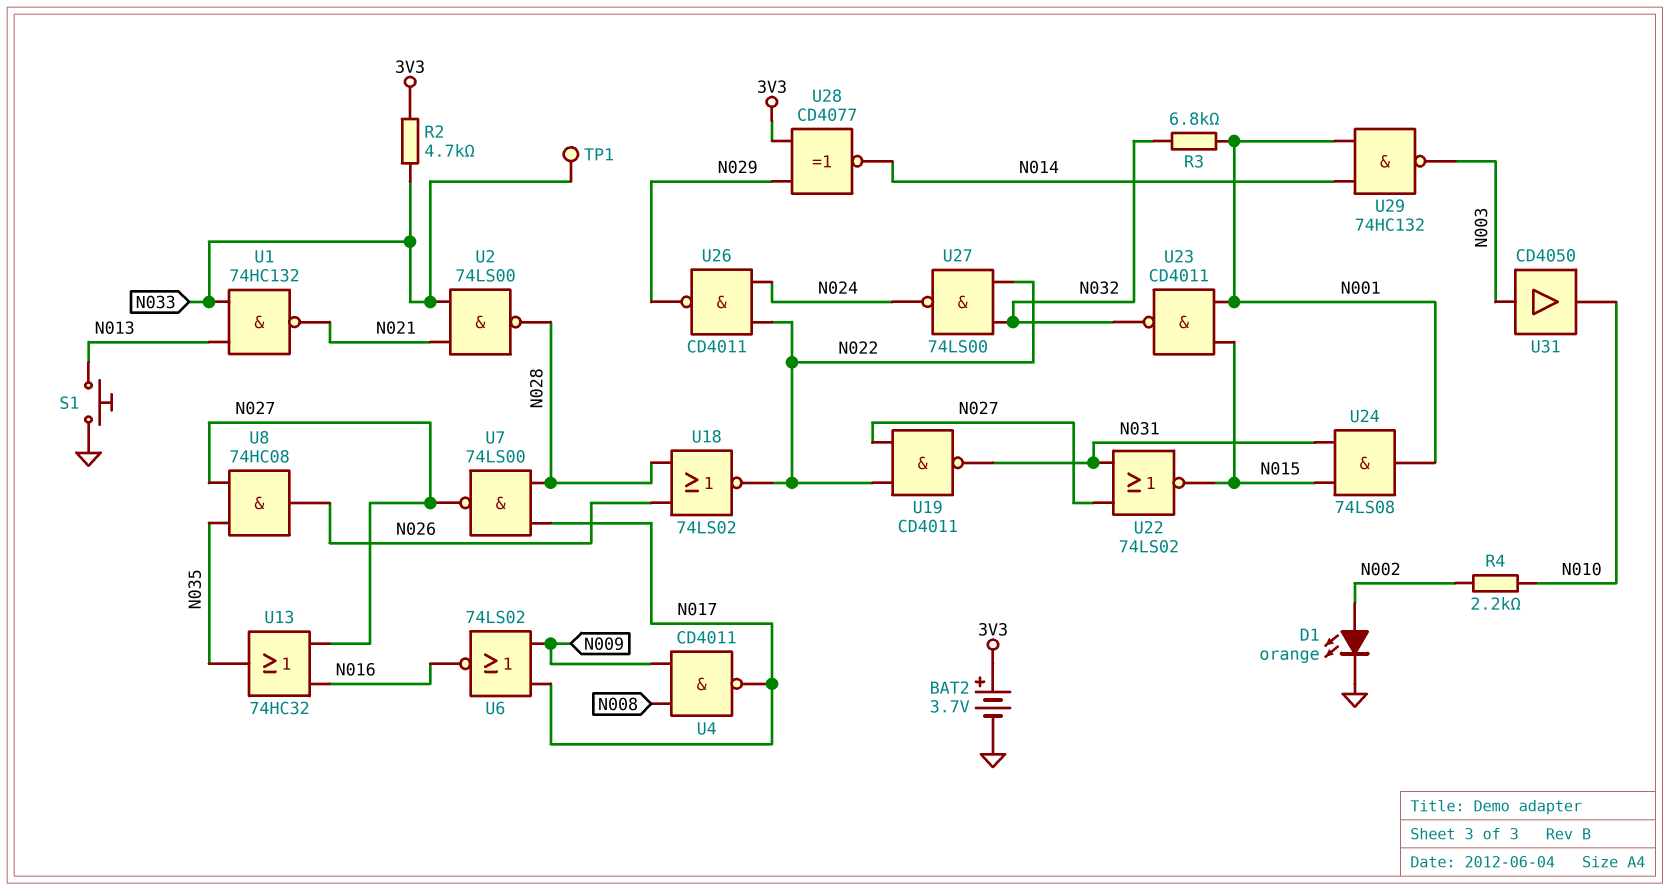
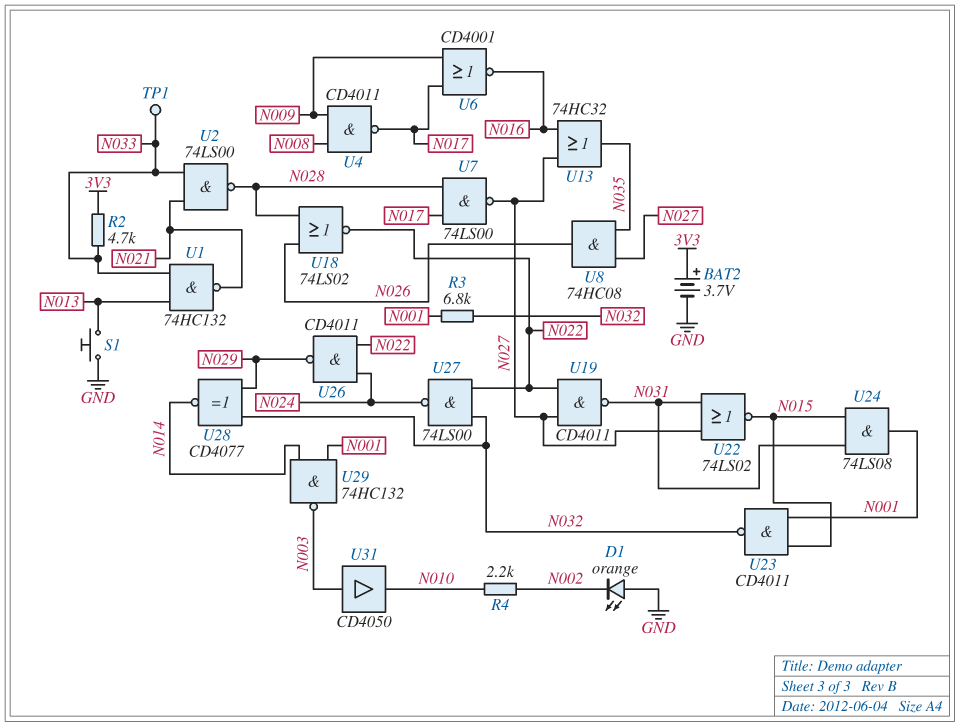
D1: LED orange (A N002, K GND) -> LED orange (A GND, K N002)
U6: NOR 74LS02 (in N009, in N017, out N016) -> NOR CD4001 (in N009, in N017, out N016)
U28: XNOR CD4077 (in 3V3, in N029, out N014) -> XNOR CD4077 (in N029, in N032, out N014)

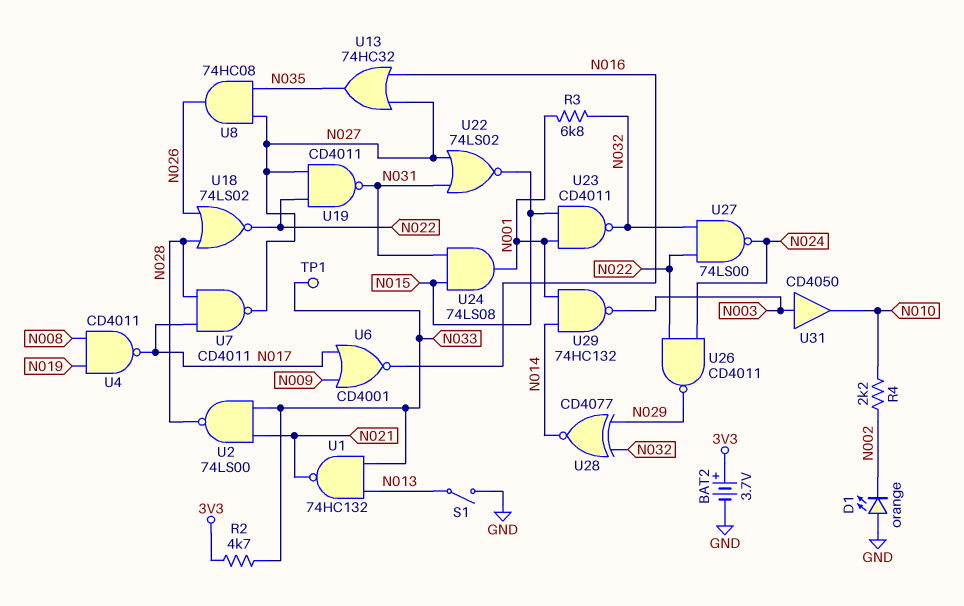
S1: button (GND, N013) -> switch (GND, N013)
U4: NAND CD4011 (in N008, in N009, out N017) -> NAND CD4011 (in N008, in N019, out N017)
U7: NAND 74LS00 (in N017, in N028, out N027) -> NAND CD4011 (in N017, in N028, out N027)

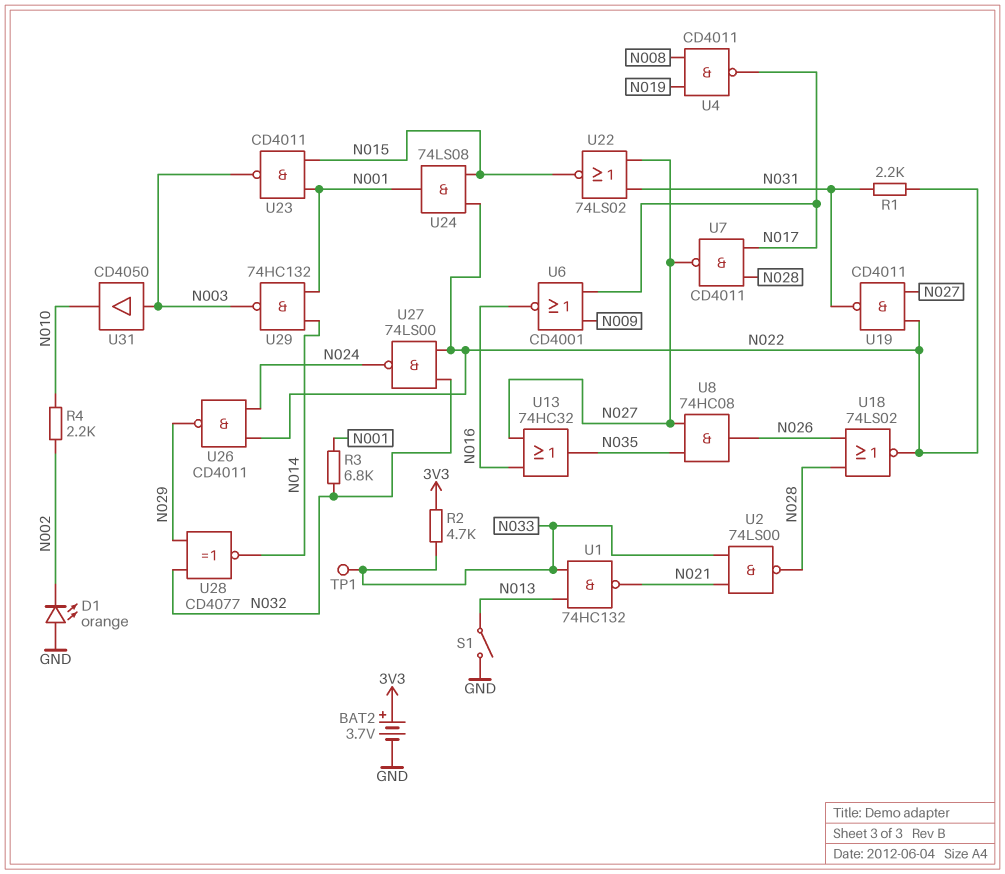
R1: none -> 2.2k (N022, N031)
U23: NAND CD4011 (in N001, in N015, out N032) -> NAND CD4011 (in N001, in N015, out N003)
U24: AND 74LS08 (in N015, in N031, out N001) -> AND 74LS08 (in N015, in N022, out N001)

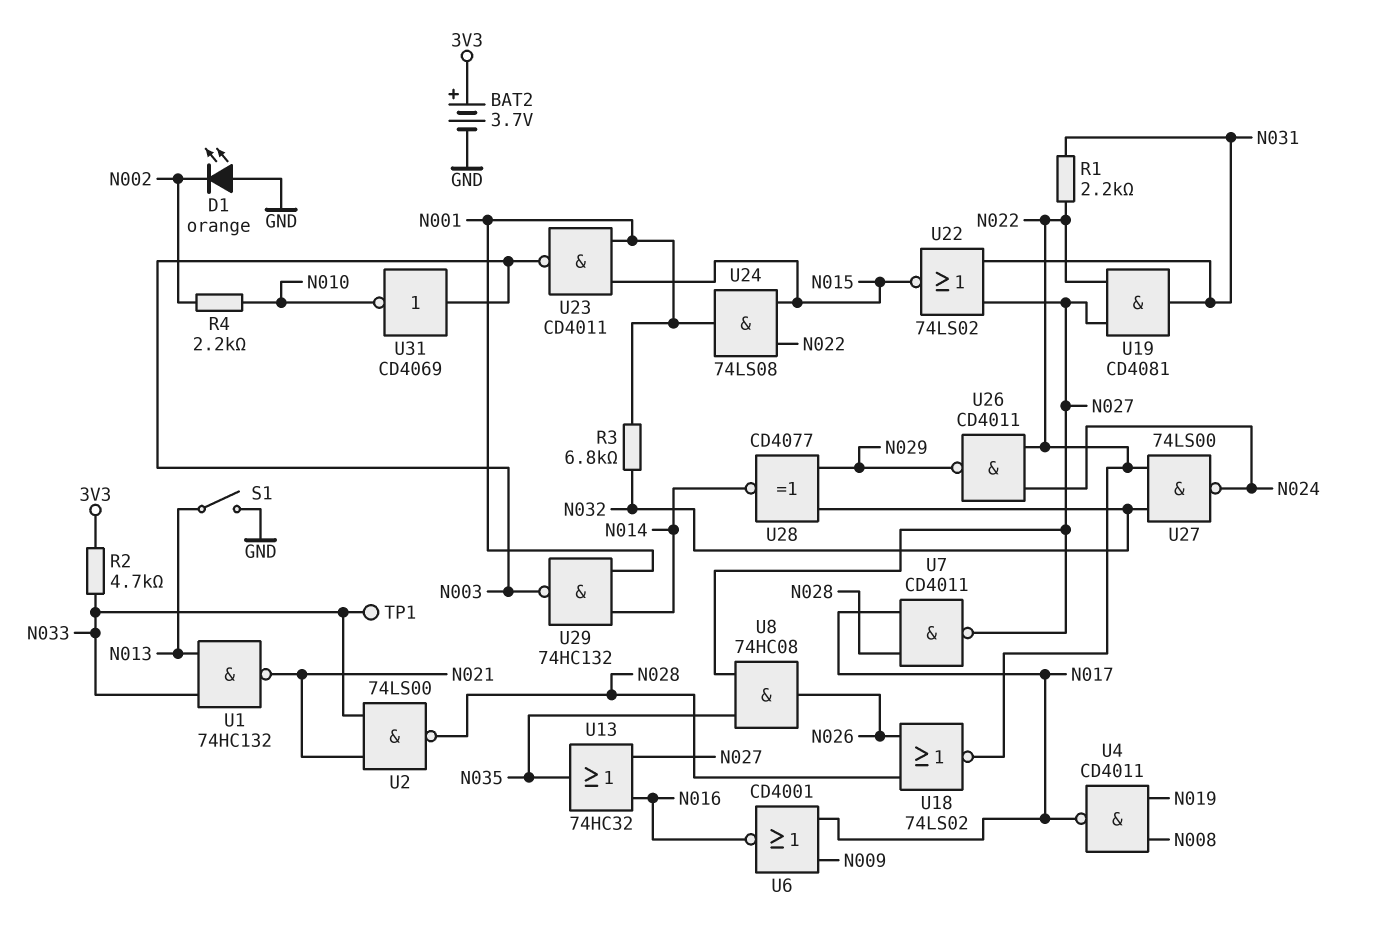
U19: NAND CD4011 (in N022, in N027, out N031) -> AND CD4081 (in N022, in N027, out N031)
U31: buffer CD4050 (in N003, out N010) -> NOT CD4069 (in N003, out N010)

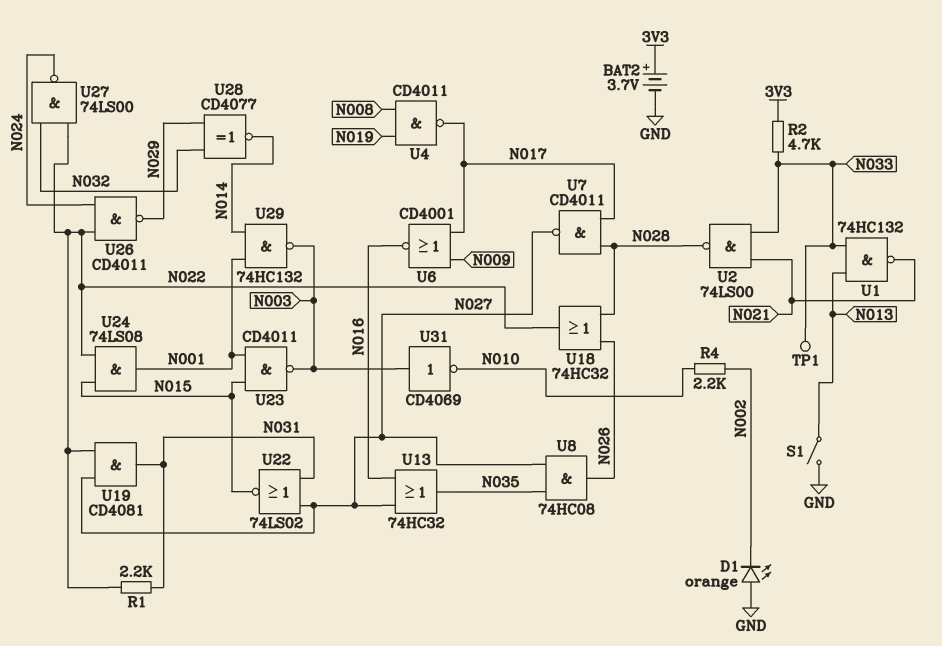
R3: 6.8k (N001, N032) -> none
U18: NOR 74LS02 (in N026, in N028, out N022) -> OR 74HC32 (in N026, in N028, out N022)

